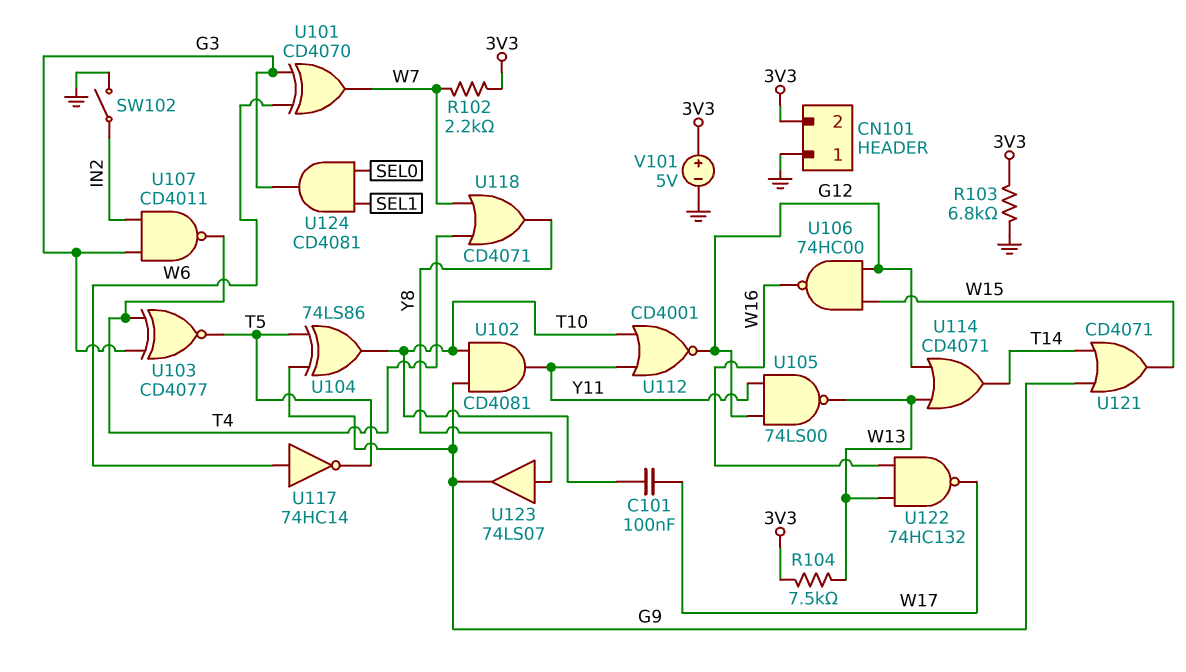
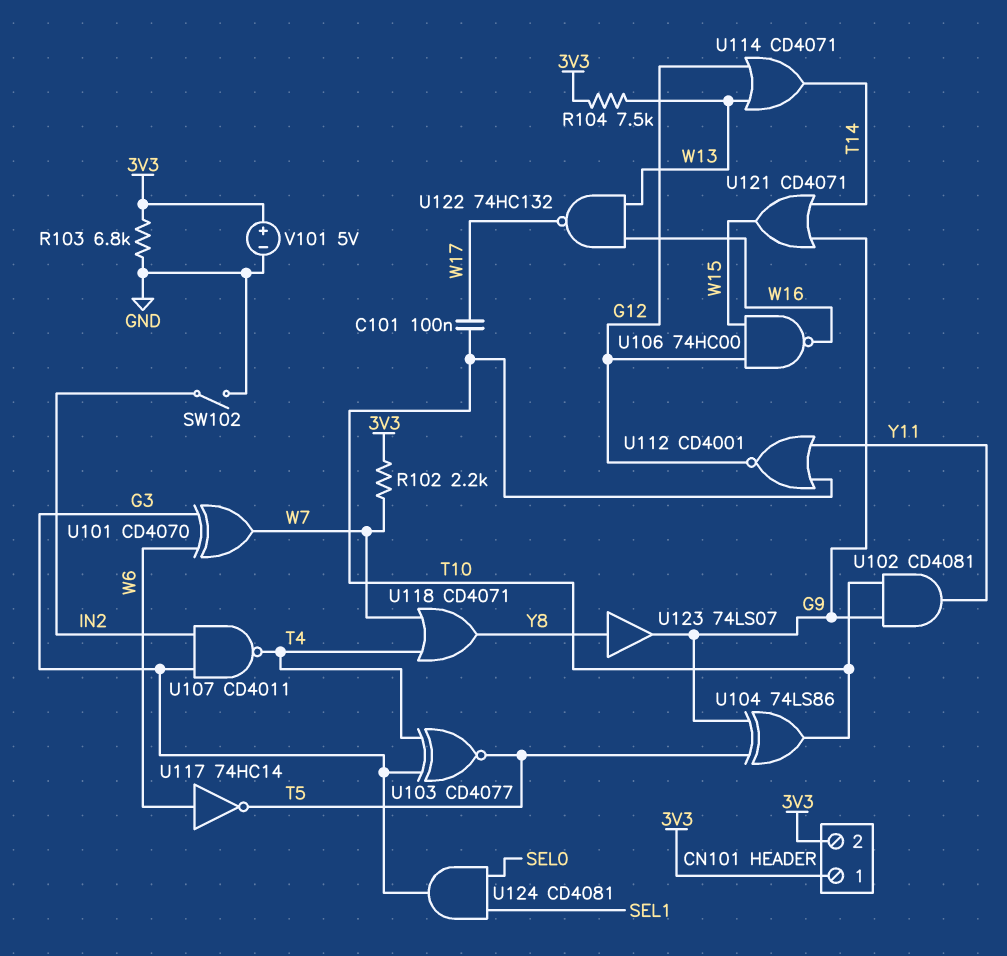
CN101 pin 1: GND -> 3V3
U105: NAND 74LS00 (in G12, in Y11, out W13) -> none

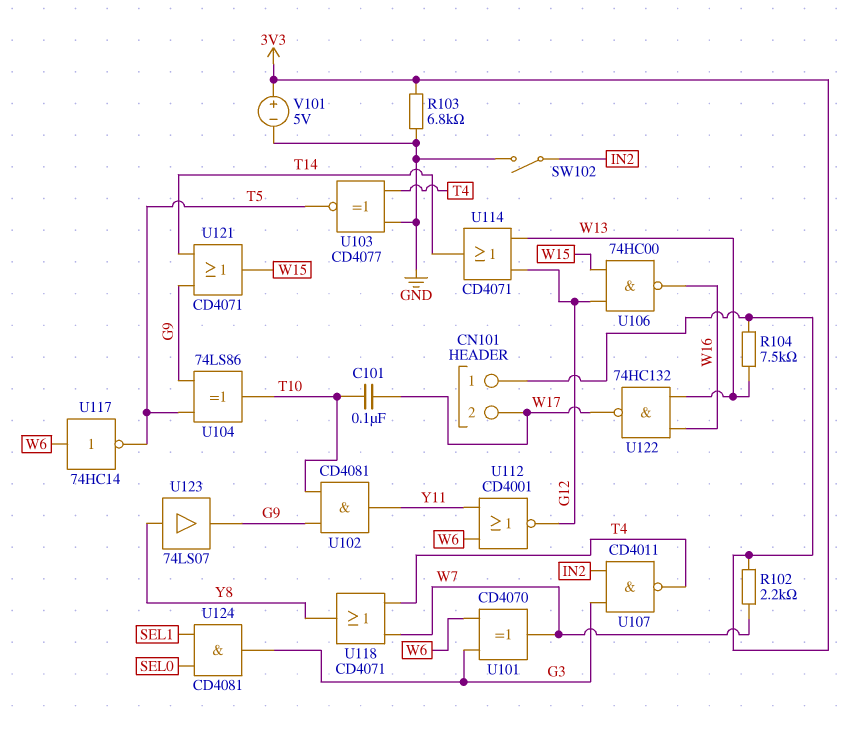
CN101 pin 2: 3V3 -> W17
U103: XNOR CD4077 (in G3, in T4, out T5) -> XNOR CD4077 (in GND, in T4, out T5)
U112: NOR CD4001 (in T10, in Y11, out G12) -> NOR CD4001 (in W6, in Y11, out G12)

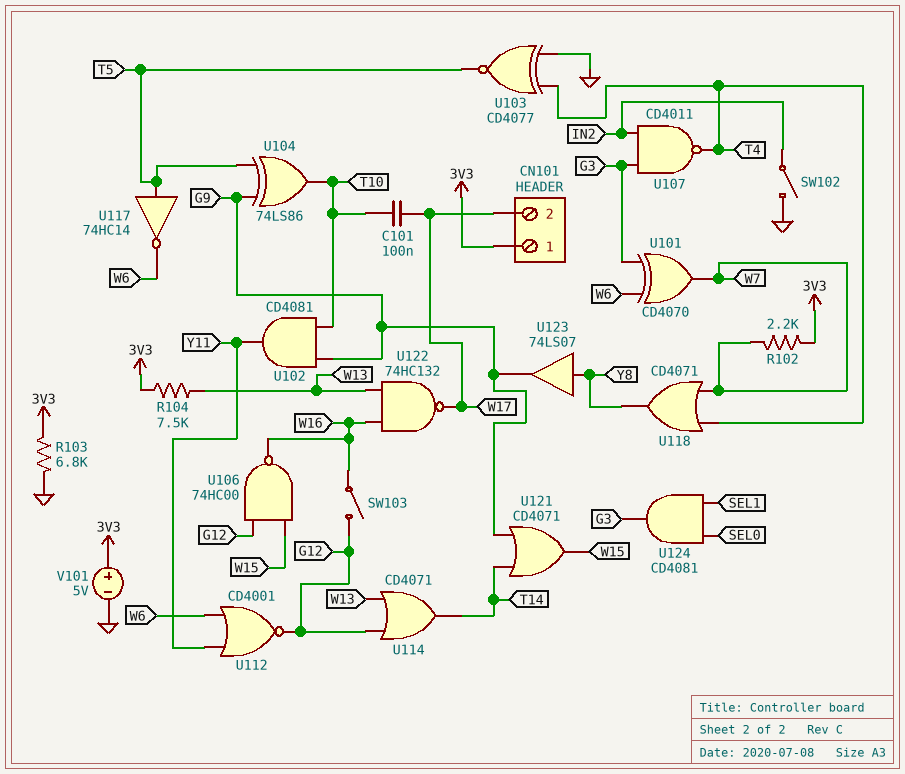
SW103: none -> switch (G12, W16)
U117: NOT 74HC14 (in W6, out T5) -> NOT 74HC14 (in T5, out W6)

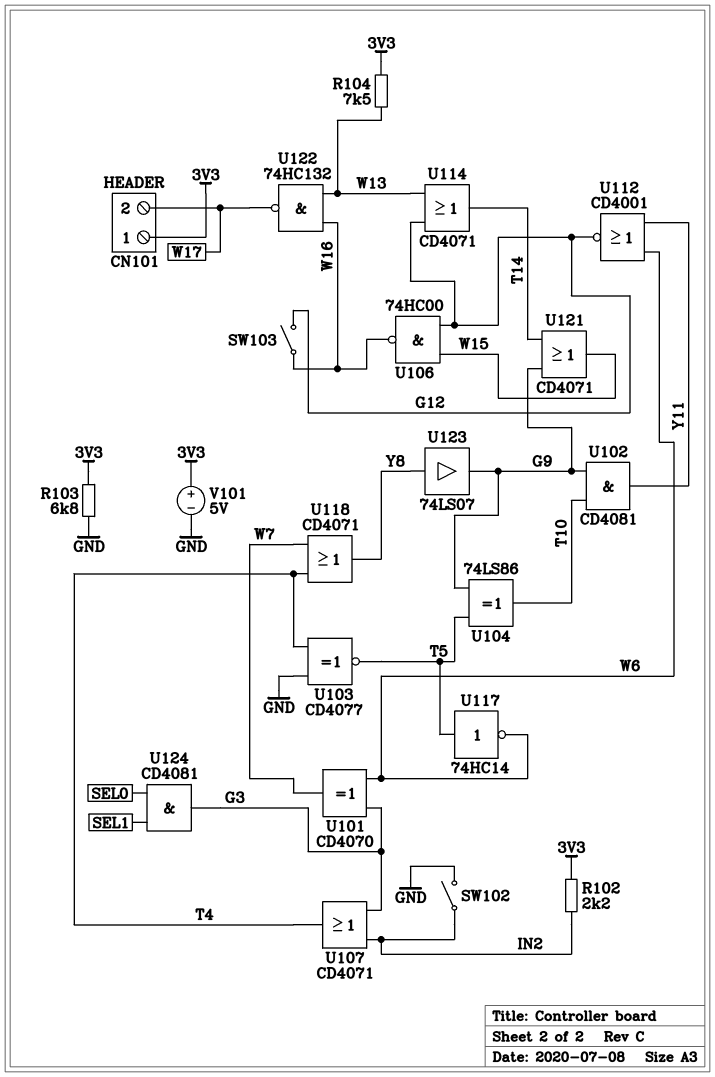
C101: 100nF (T10, W17) -> none
R102: 2.2k (3V3, W7) -> 2.2k (3V3, IN2)
U107: NAND CD4011 (in G3, in IN2, out T4) -> OR CD4071 (in G3, in IN2, out T4)

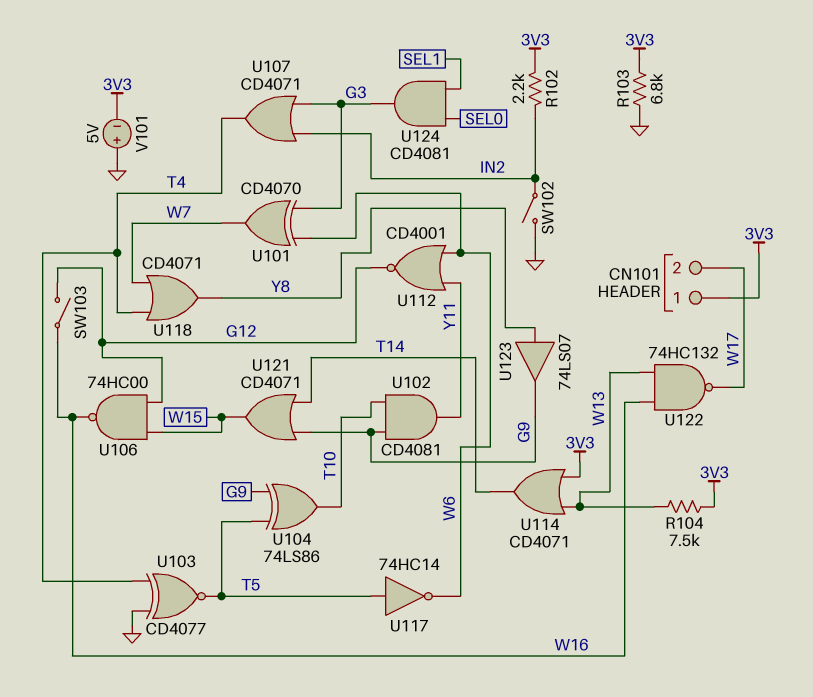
U114: OR CD4071 (in G12, in W13, out T14) -> OR CD4071 (in 3V3, in W13, out T14)
V101: 5V (plus 3V3, minus GND) -> 5V (plus GND, minus 3V3)

